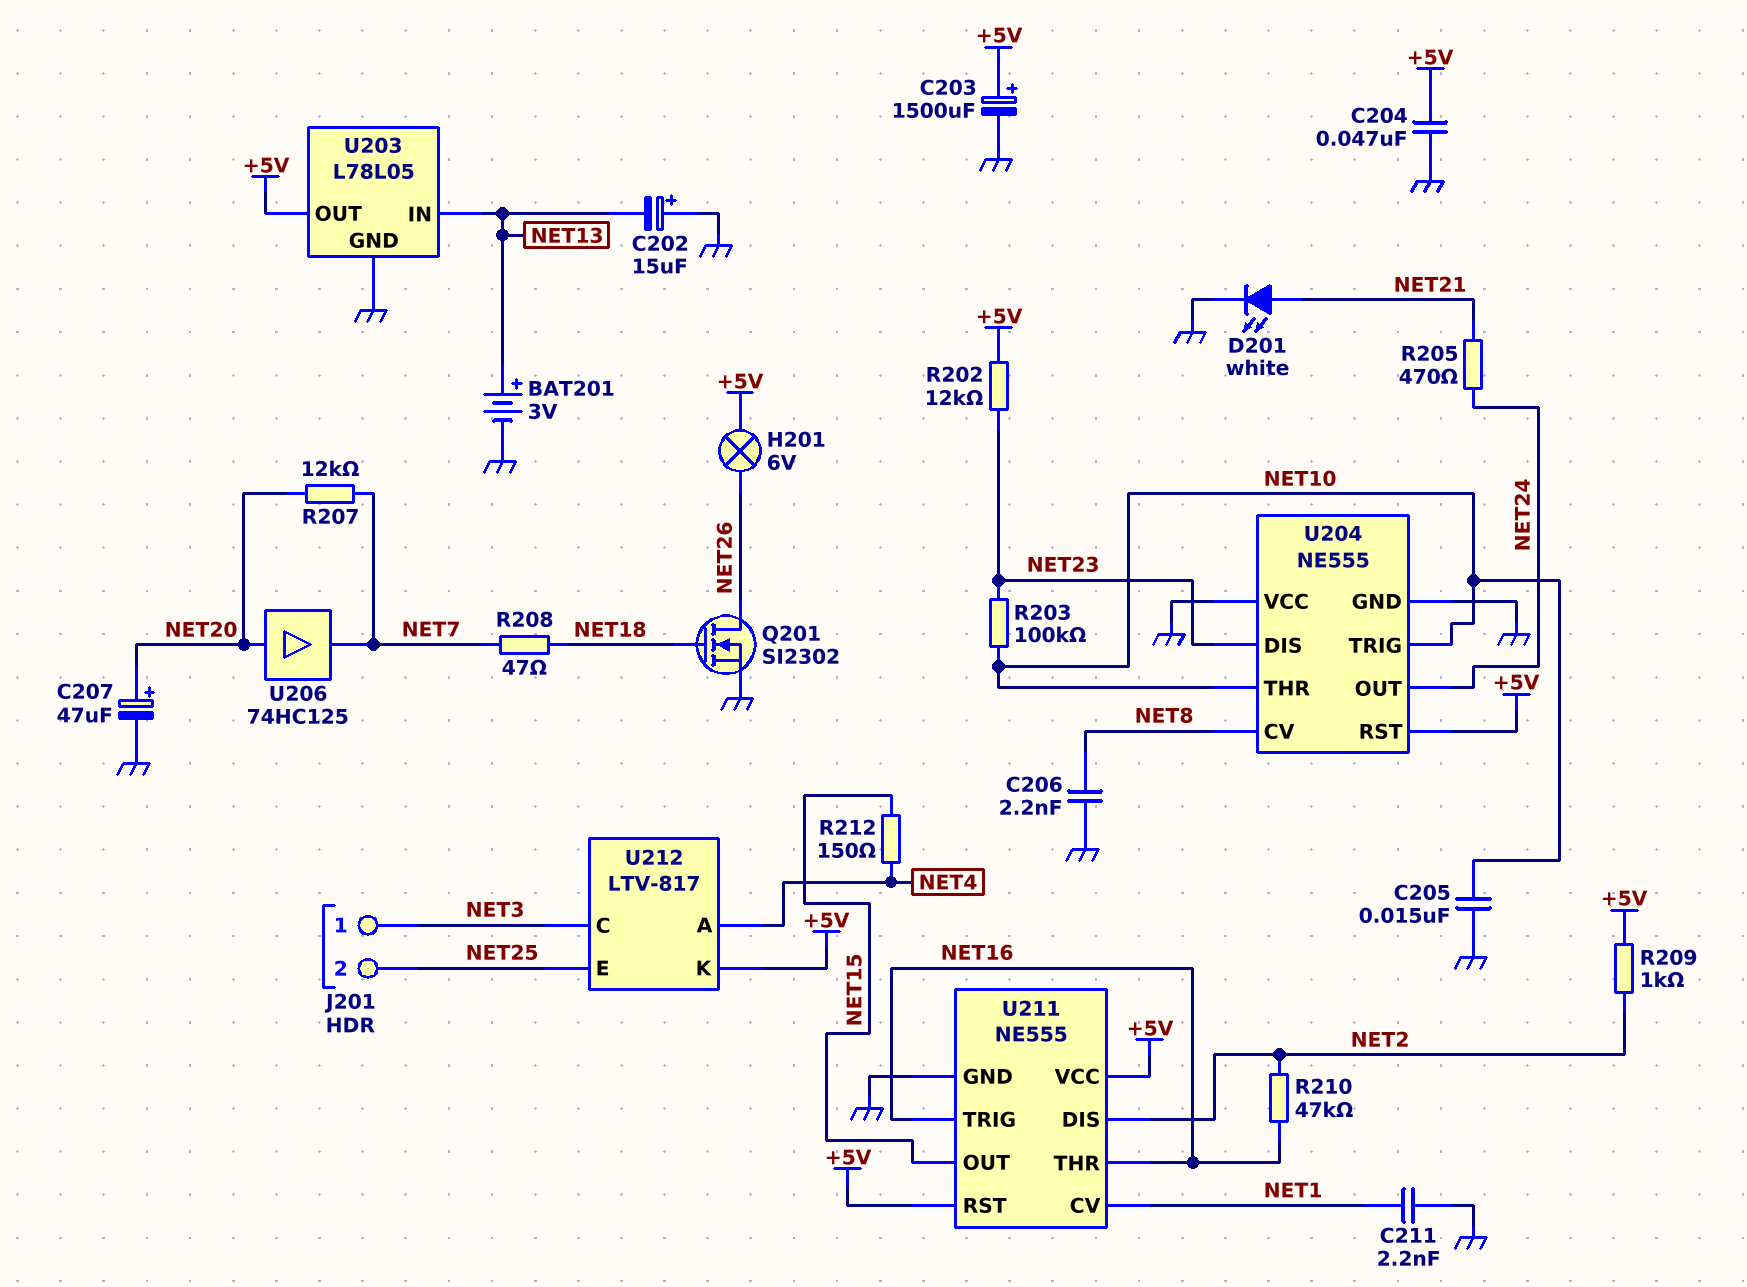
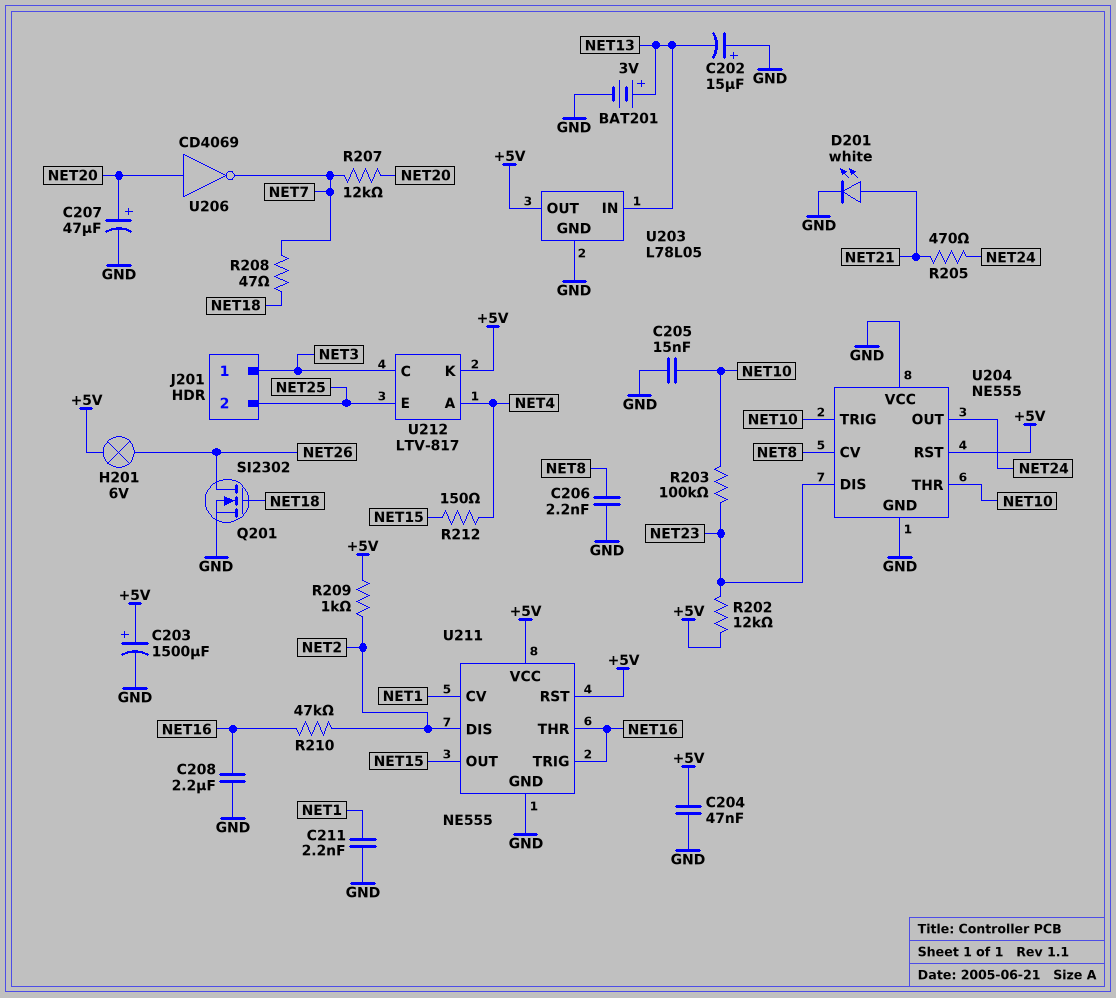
C208: none -> 2.2uF (GND, NET16)
U206: buffer 74HC125 (in NET20, out NET7) -> NOT CD4069 (in NET20, out NET7)

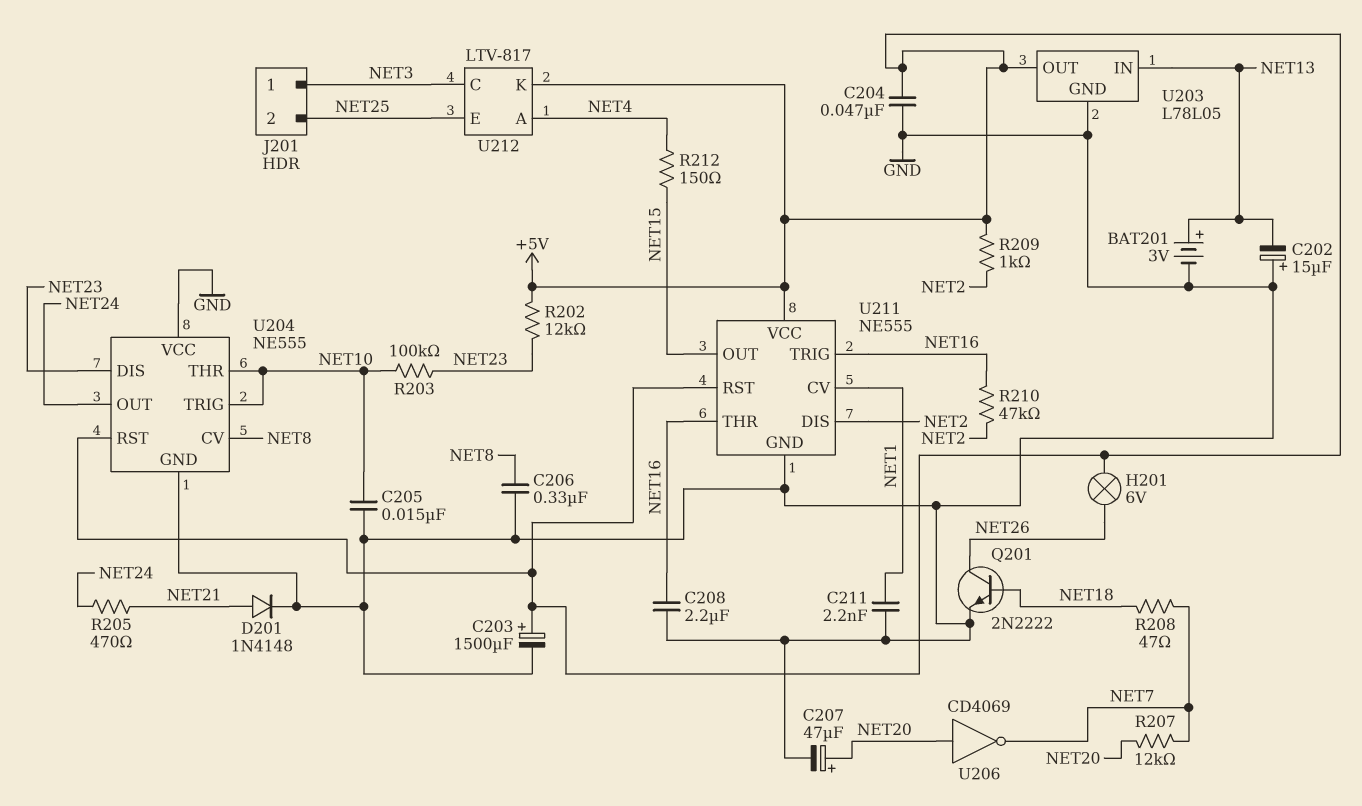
C206: 2.2nF (GND, NET8) -> 330nF (GND, NET8)
D201: LED white (A NET21, K GND) -> diode 1N4148 (A NET21, K GND)
Q201: NMOS SI2302 (G NET18, D NET26, S GND) -> NPN 2N2222 (B NET18, C NET26, E GND)

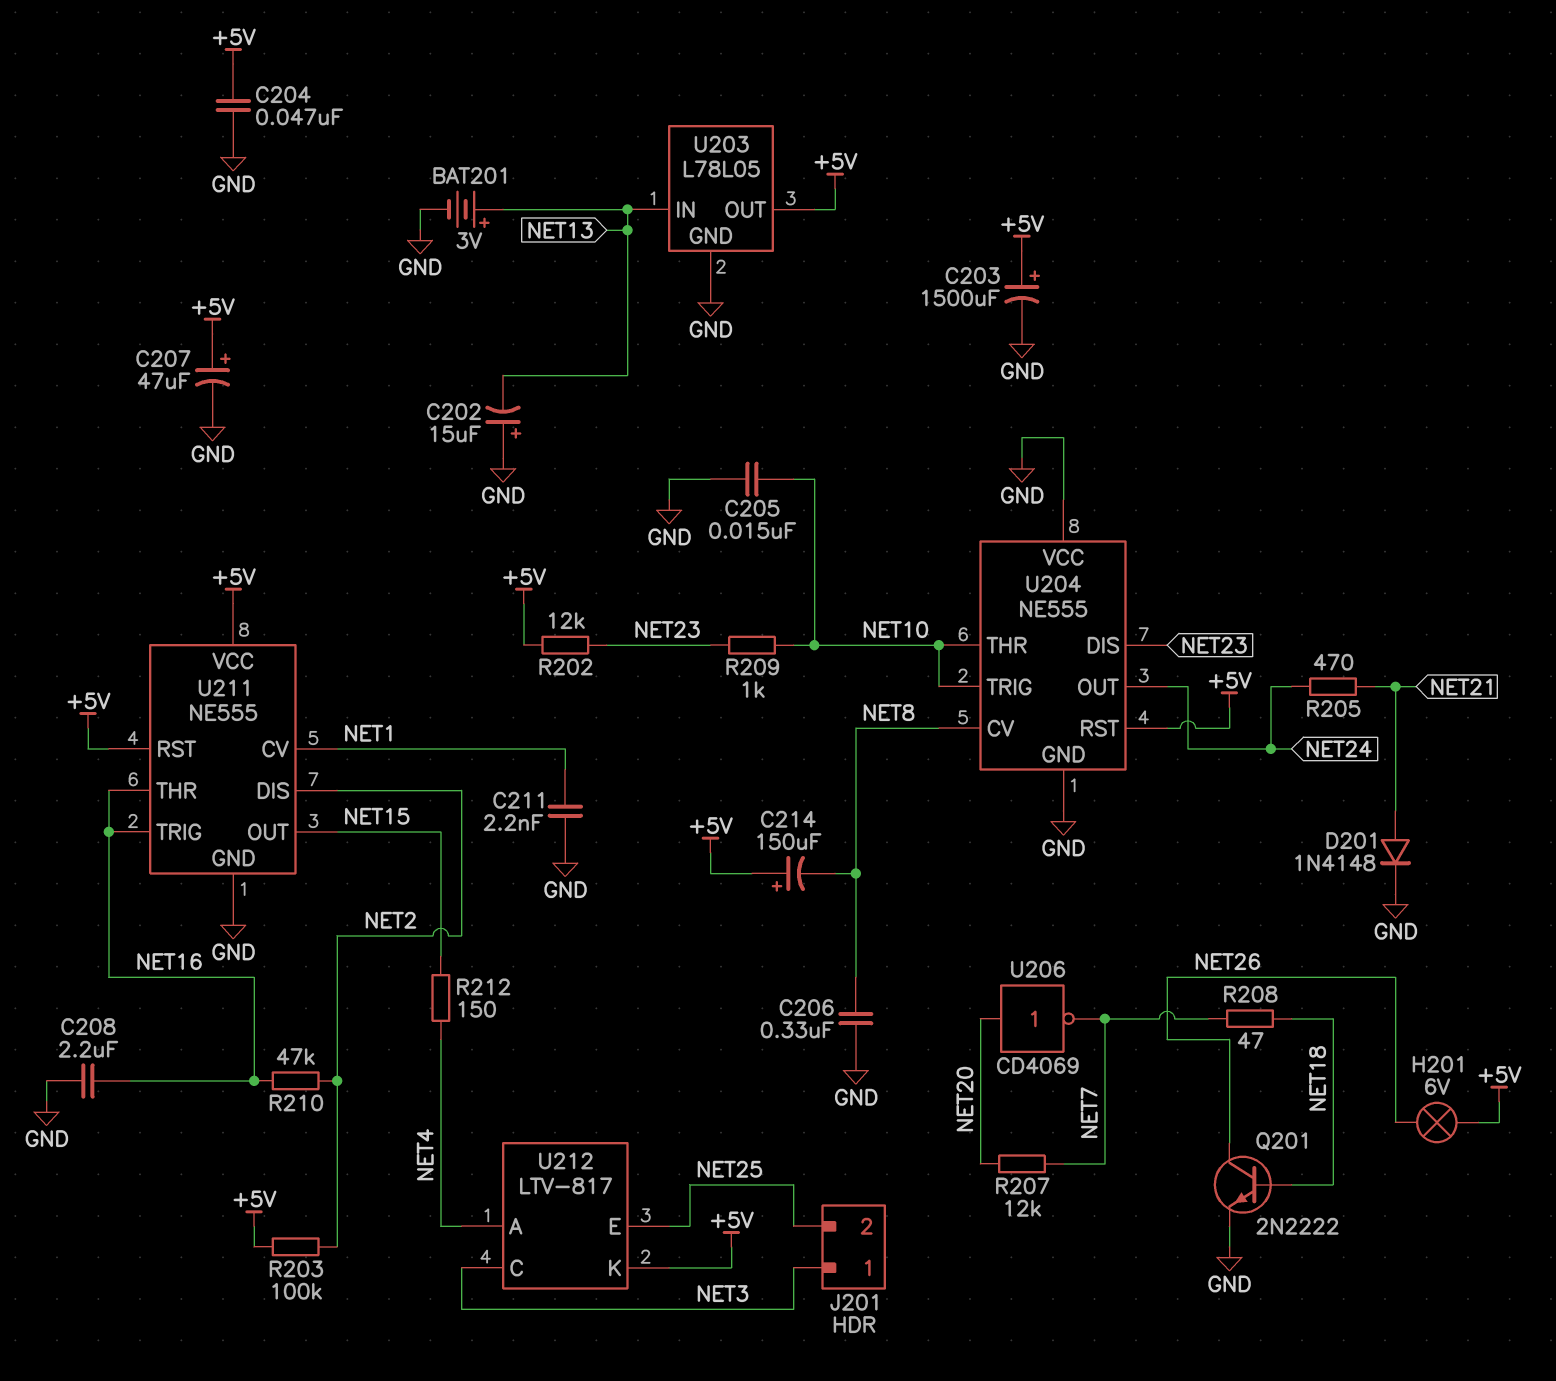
C207: 47uF (plus NET20, minus GND) -> 47uF (plus +5V, minus GND)
C214: none -> 150uF (plus +5V, minus NET8)
R203: 100k (NET10, NET23) -> 100k (+5V, NET2)
R209: 1k (+5V, NET2) -> 1k (NET10, NET23)

